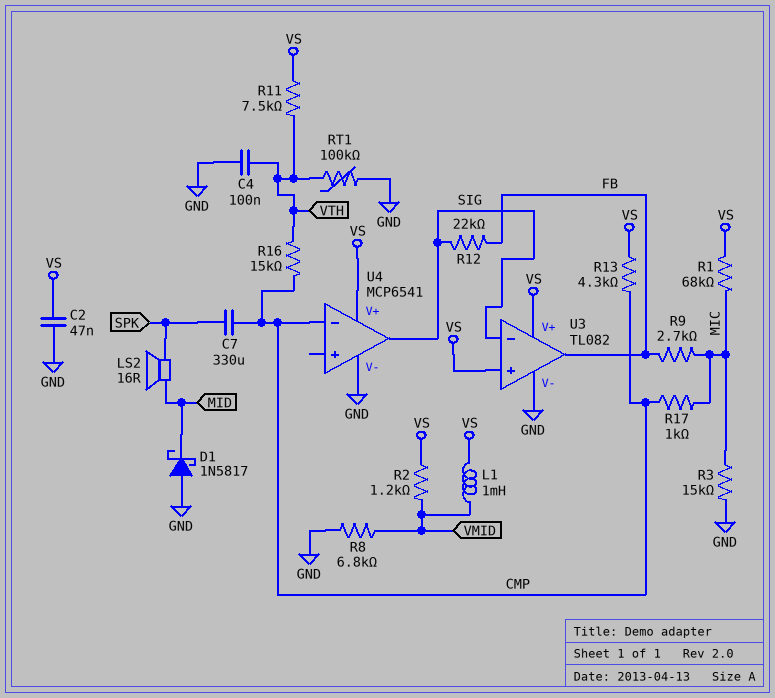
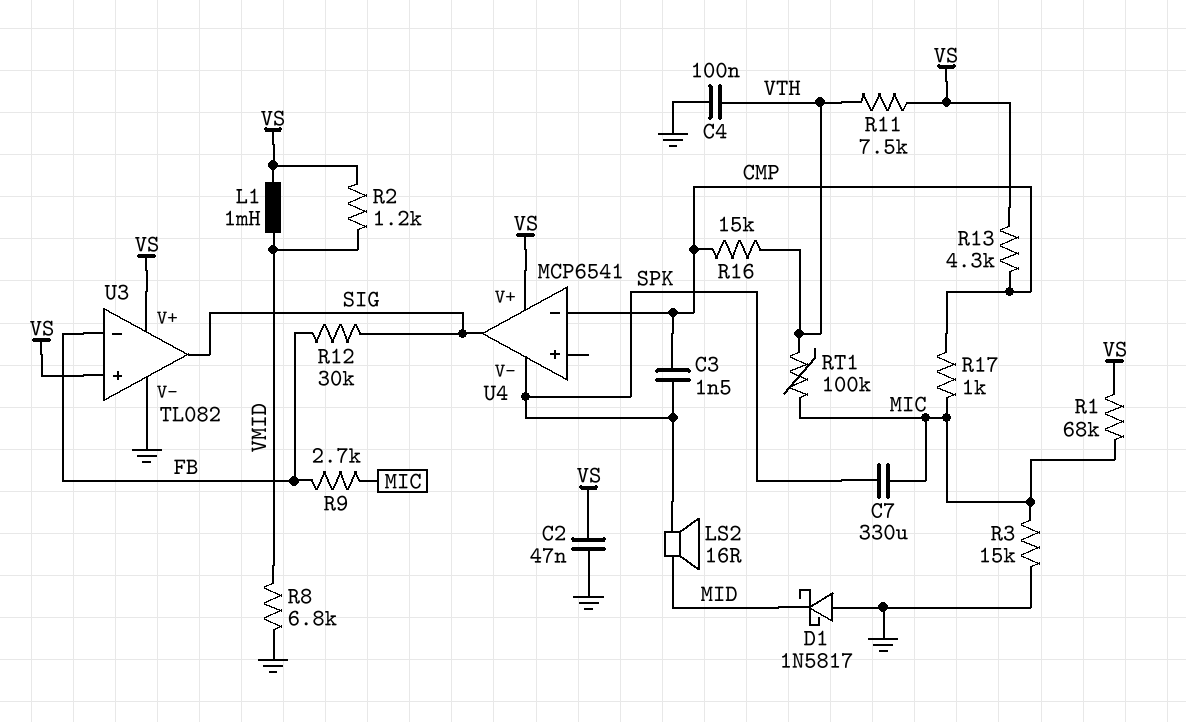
C3: none -> 1.5nF (CMP, SPK)
C7: 330uF (CMP, SPK) -> 330uF (MIC, SPK)
R12: 22k (FB, SIG) -> 30k (FB, SIG)
RT1: 100k (GND, VTH) -> 100k (MIC, VTH)
U3 pin in-: SIG -> FB
U3 pin out: FB -> SIG
U4 pin V-: GND -> SPK

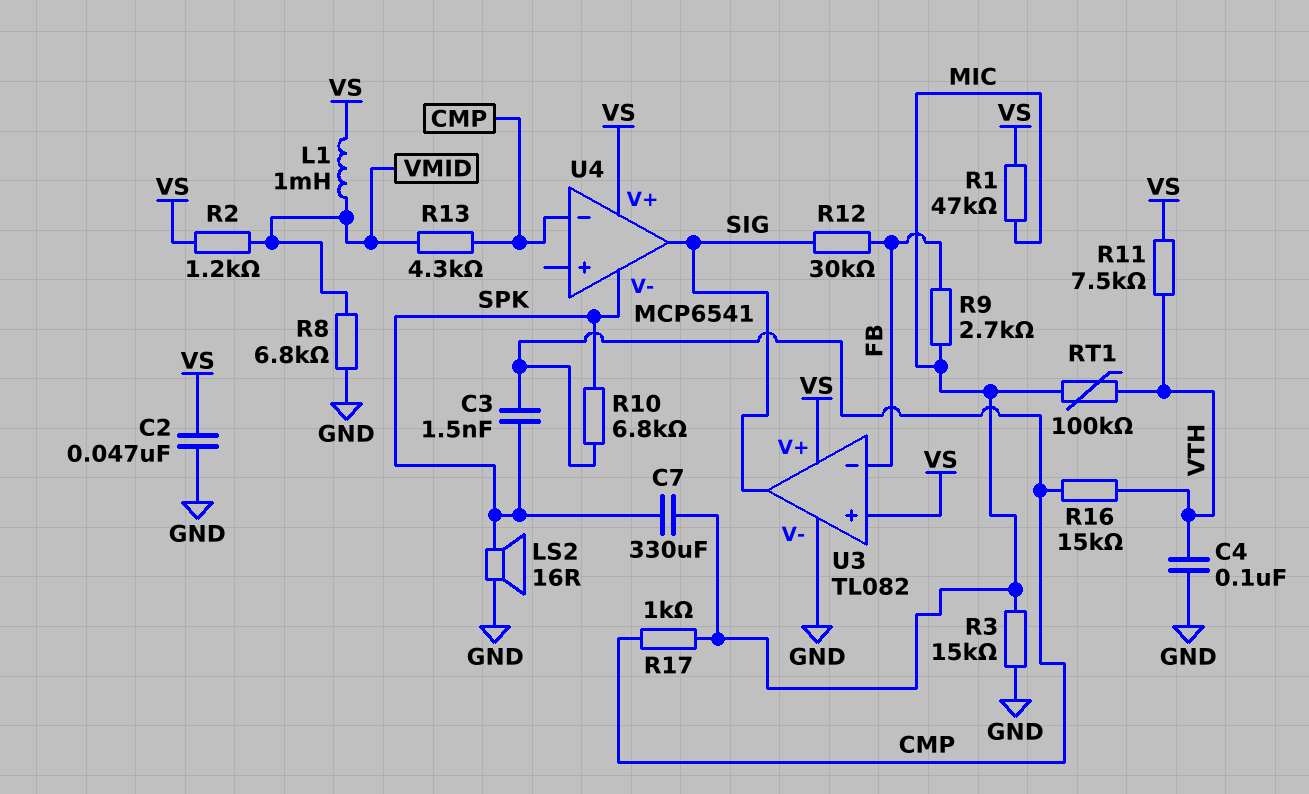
D1: schottky 1N5817 (A GND, K MID) -> none
LS2: speaker 16R (MID, SPK) -> speaker 16R (GND, SPK)
R1: 68k (MIC, VS) -> 47k (MIC, VS)
R10: none -> 6.8k (CMP, SPK)
R13: 4.3k (CMP, VS) -> 4.3k (CMP, VMID)

